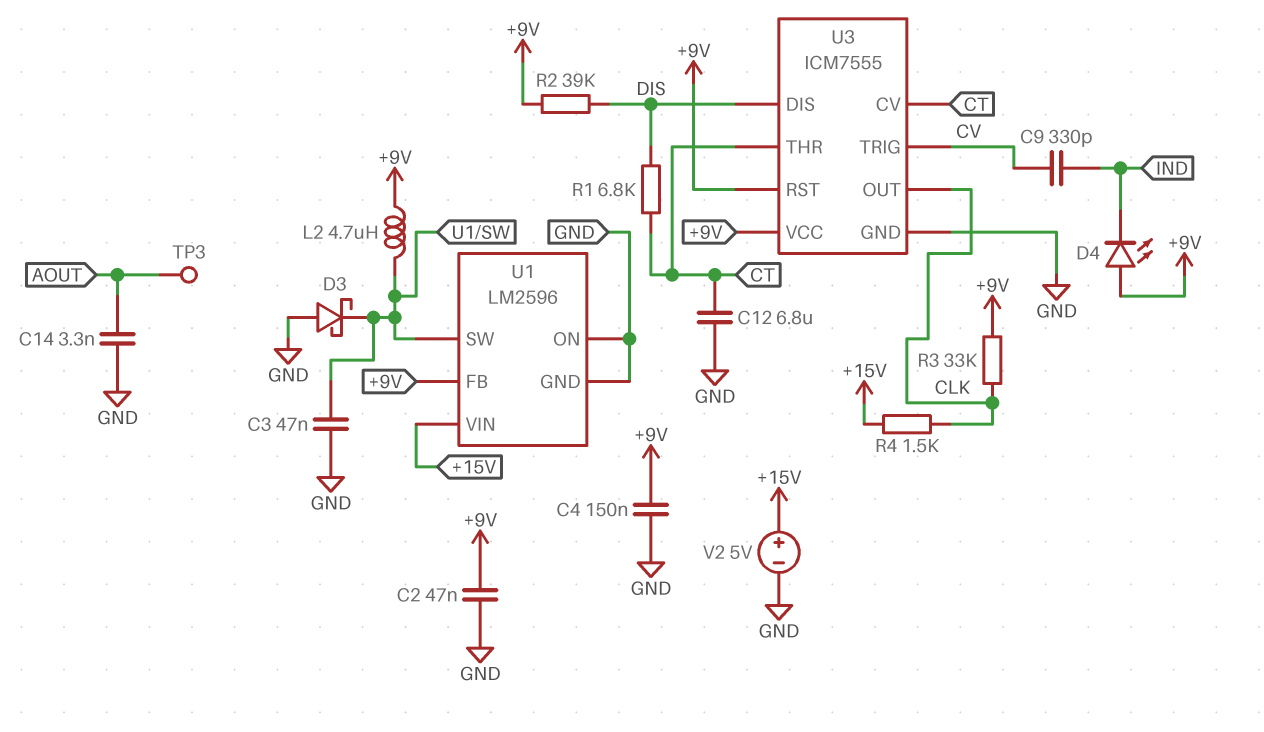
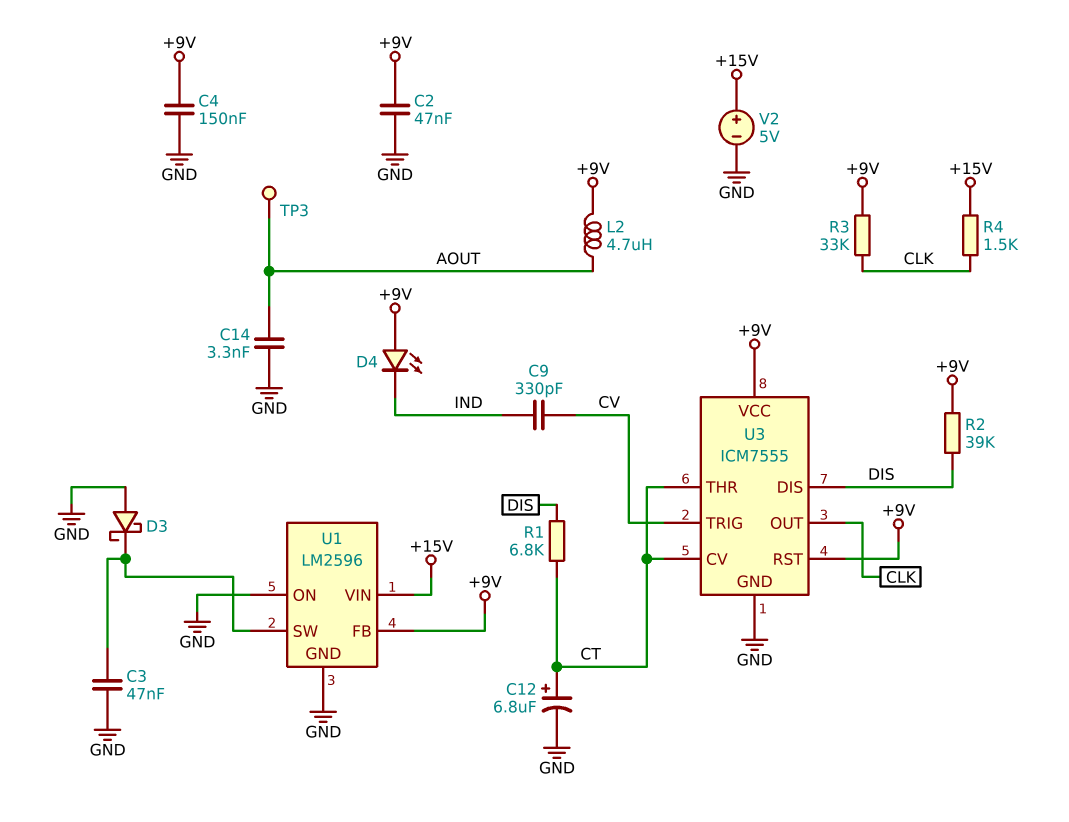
C12: 6.8uF (CT, GND) -> 6.8uF (plus CT, minus GND)
L2: 4.7uH (+9V, U1/SW) -> 4.7uH (+9V, AOUT)

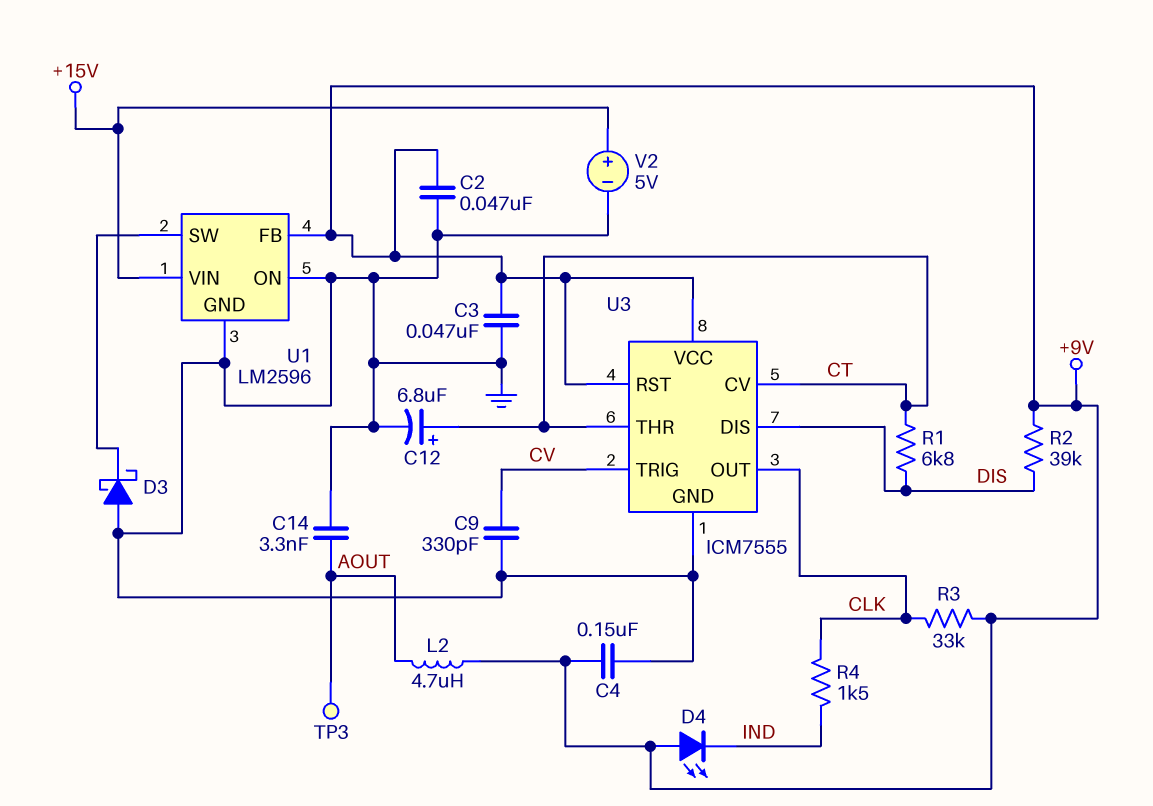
C3: 47nF (GND, U1/SW) -> 47nF (+9V, GND)
C9: 330pF (CV, IND) -> 330pF (CV, GND)
R4: 1.5k (+15V, CLK) -> 1.5k (CLK, IND)

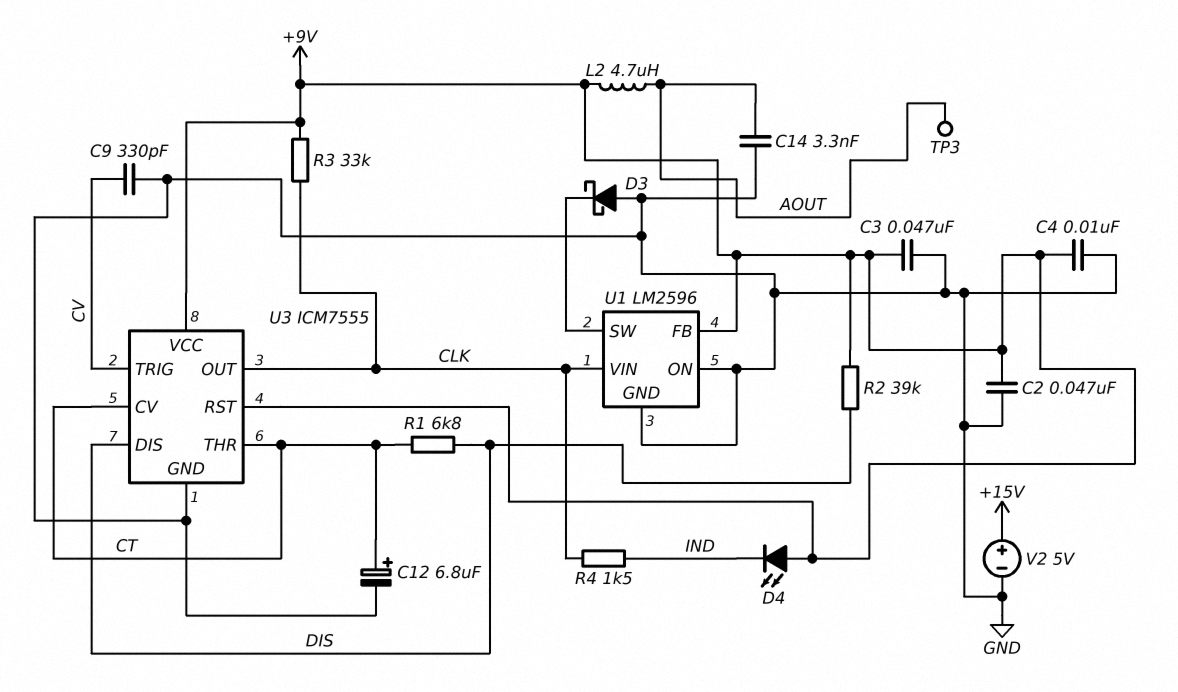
C4: 150nF (+9V, GND) -> 10nF (+9V, GND)
U1 pin VIN: +15V -> CLK

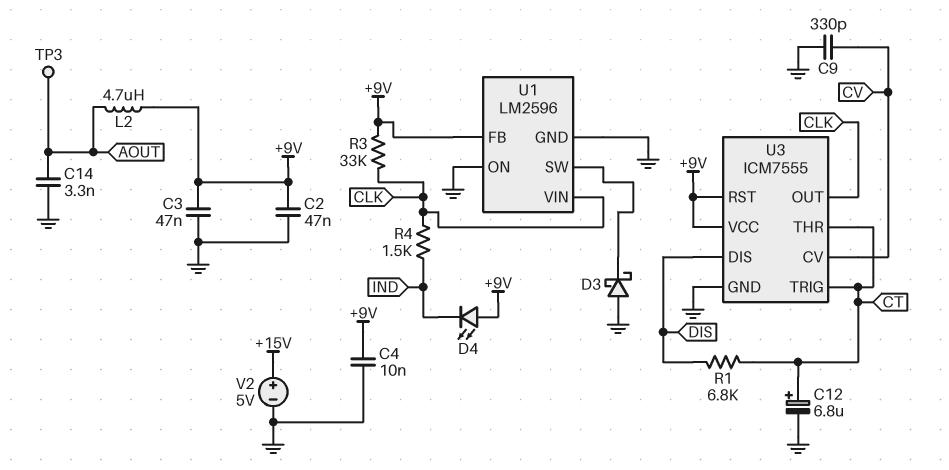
R2: 39k (+9V, DIS) -> none
U3 pin CV: CT -> CV
U3 pin TRIG: CV -> CT

